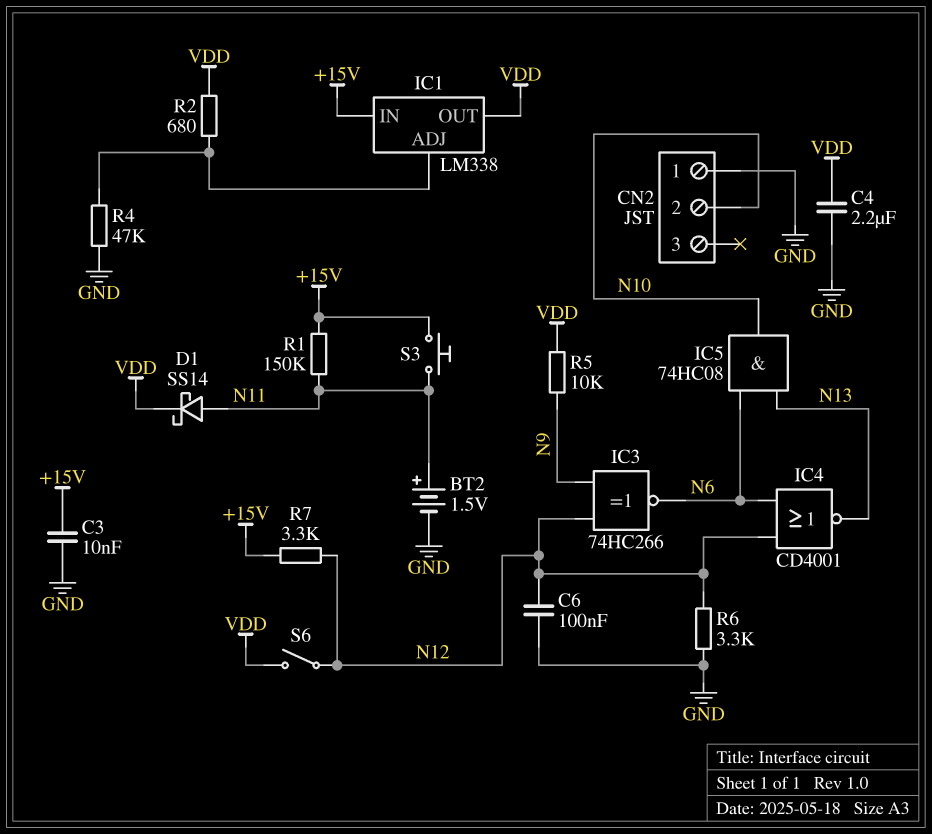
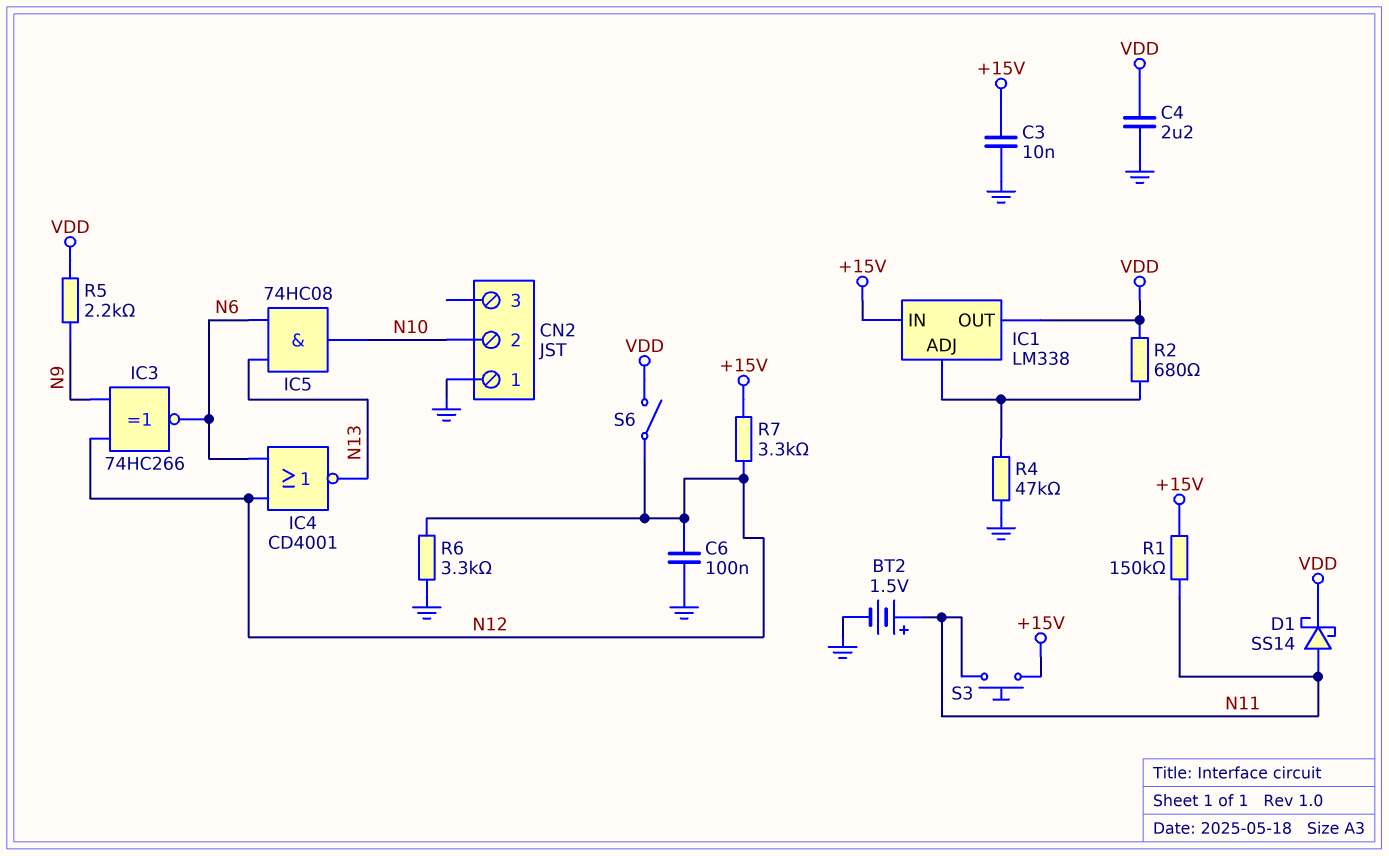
R5: 10k (N9, VDD) -> 2.2k (N9, VDD)

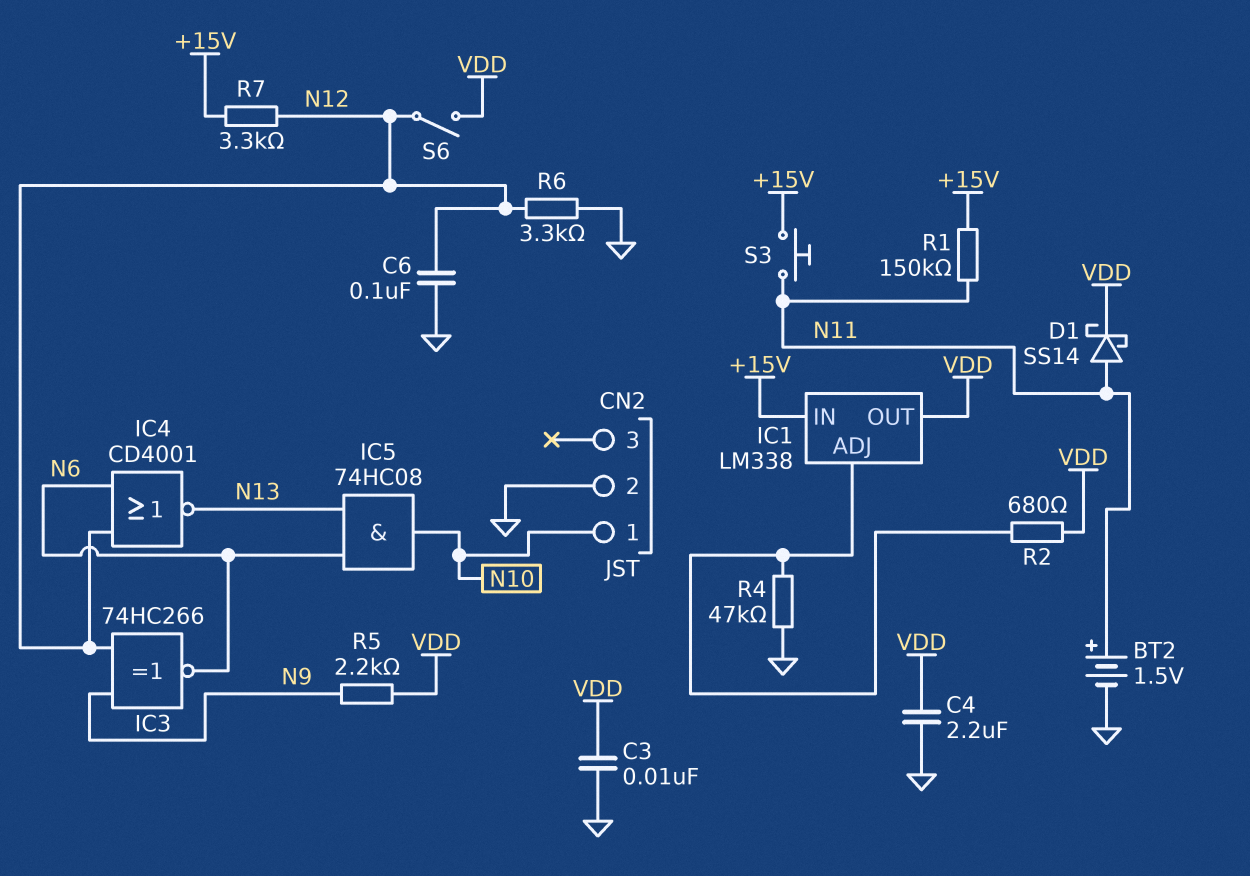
C3: 10nF (+15V, GND) -> 10nF (GND, VDD)
CN2 pin 1: GND -> N10
CN2 pin 2: N10 -> GND

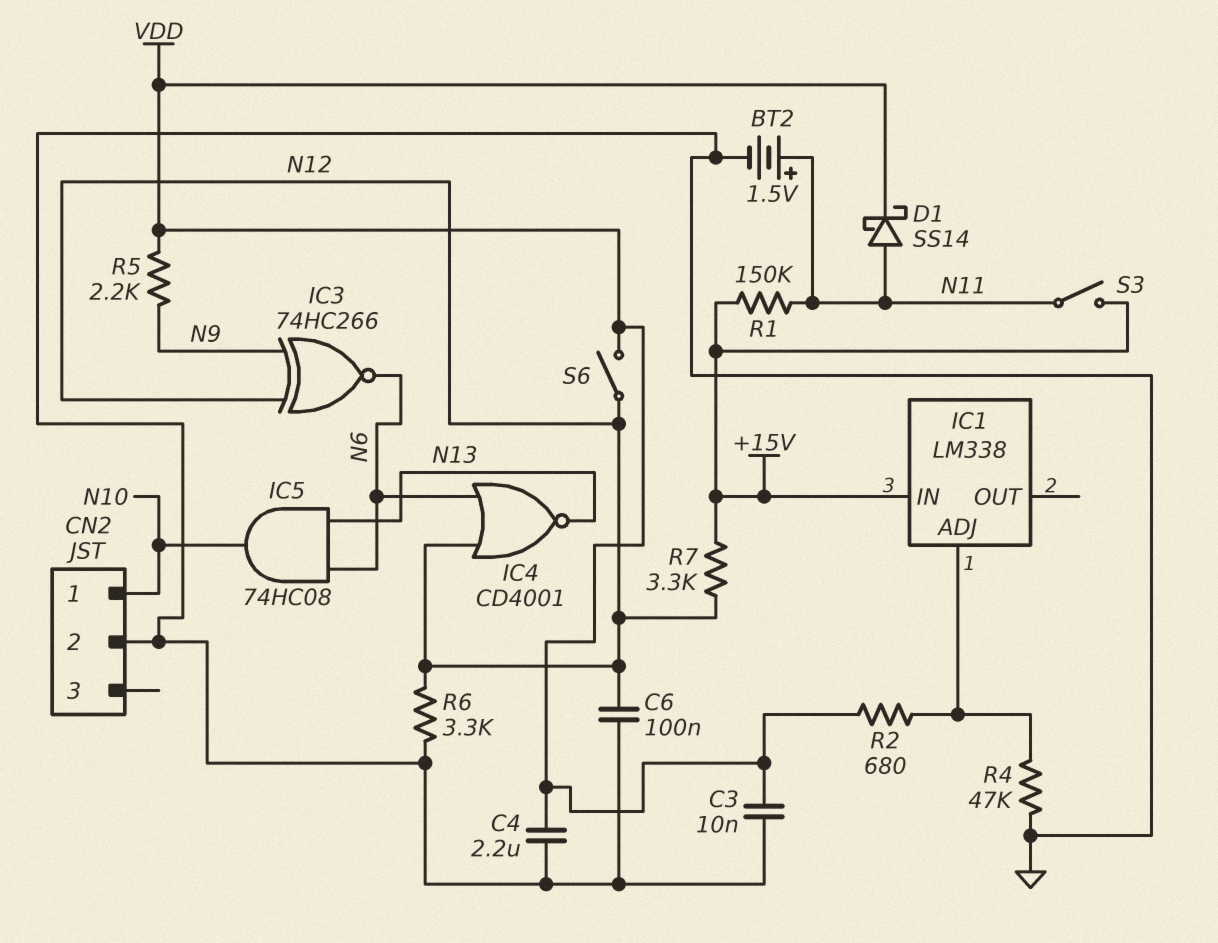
IC1 pin OUT: VDD -> none
S3: button (+15V, N11) -> switch (+15V, N11)

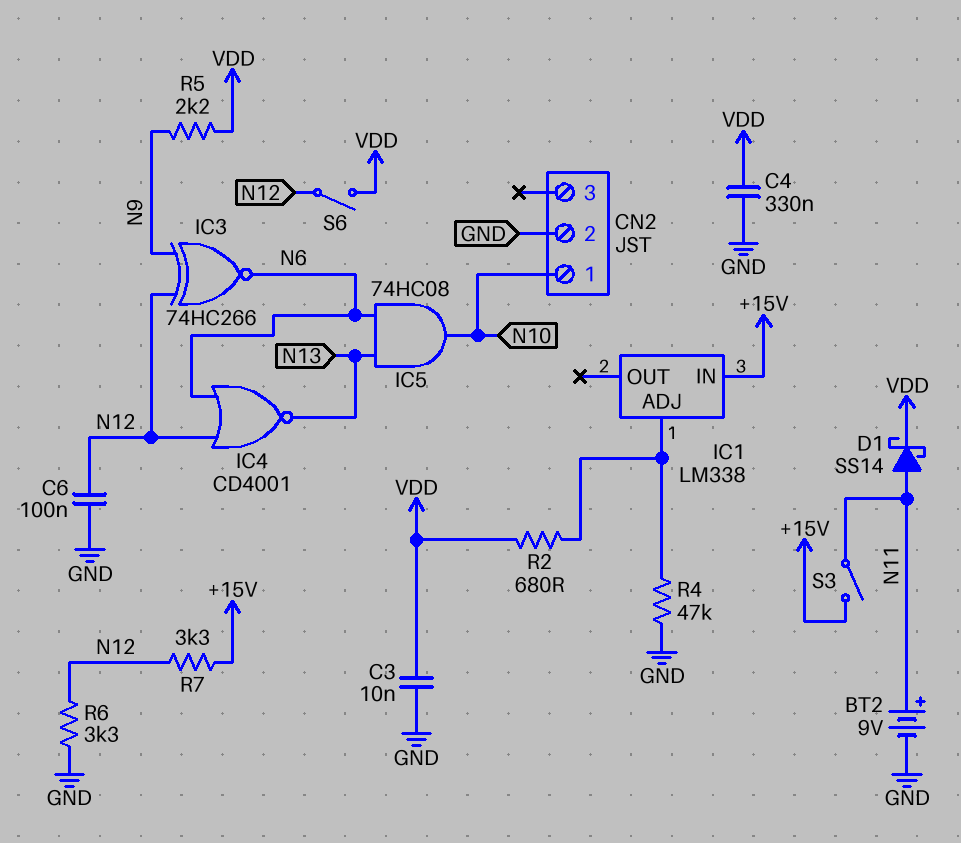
BT2: 1.5V (plus N11, minus GND) -> 9V (plus N11, minus GND)
C4: 2.2uF (GND, VDD) -> 330nF (GND, VDD)
R1: 150k (+15V, N11) -> none

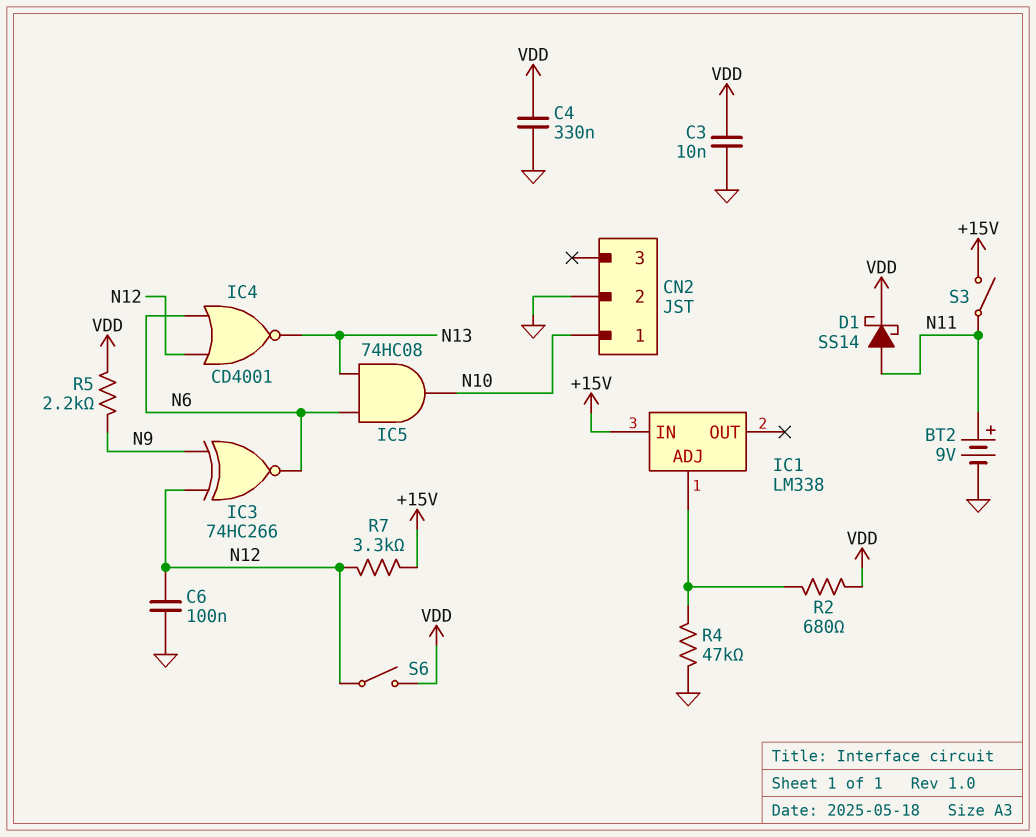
R6: 3.3k (GND, N12) -> none

